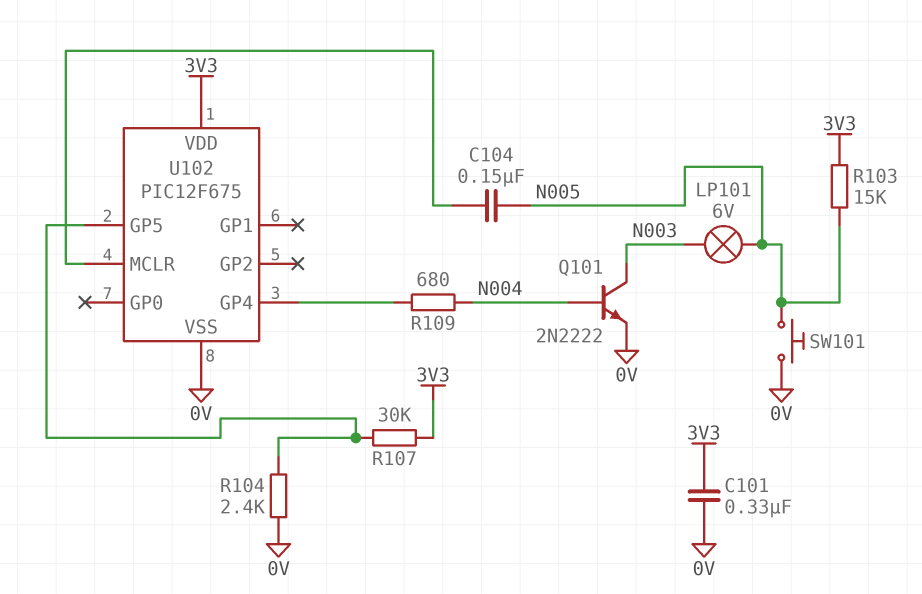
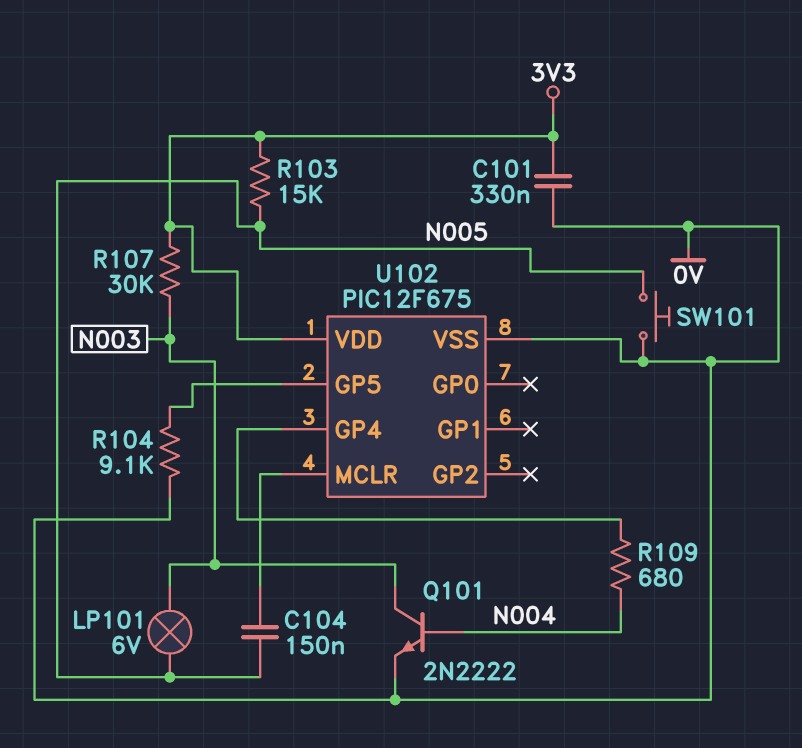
R104: 2.4k (0V, U102/GP5) -> 9.1k (0V, U102/GP5)
R107: 30k (3V3, U102/GP5) -> 30k (3V3, N003)

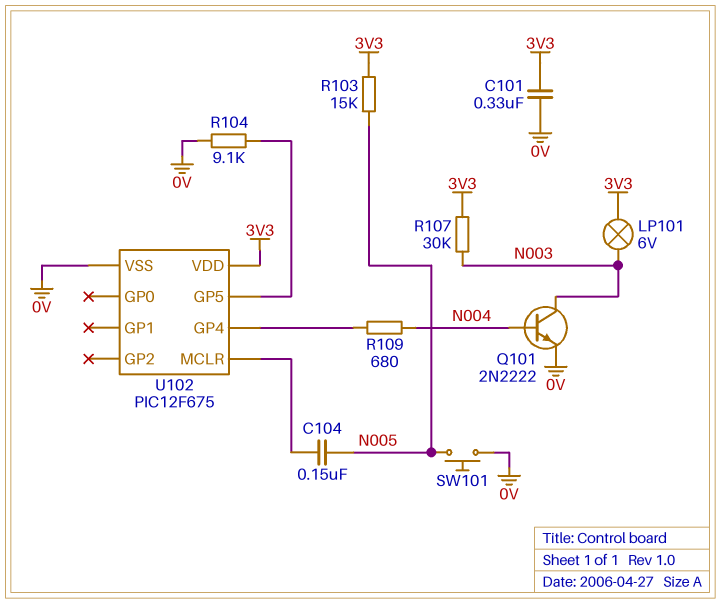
LP101: lamp 6V (N003, N005) -> lamp 6V (3V3, N003)

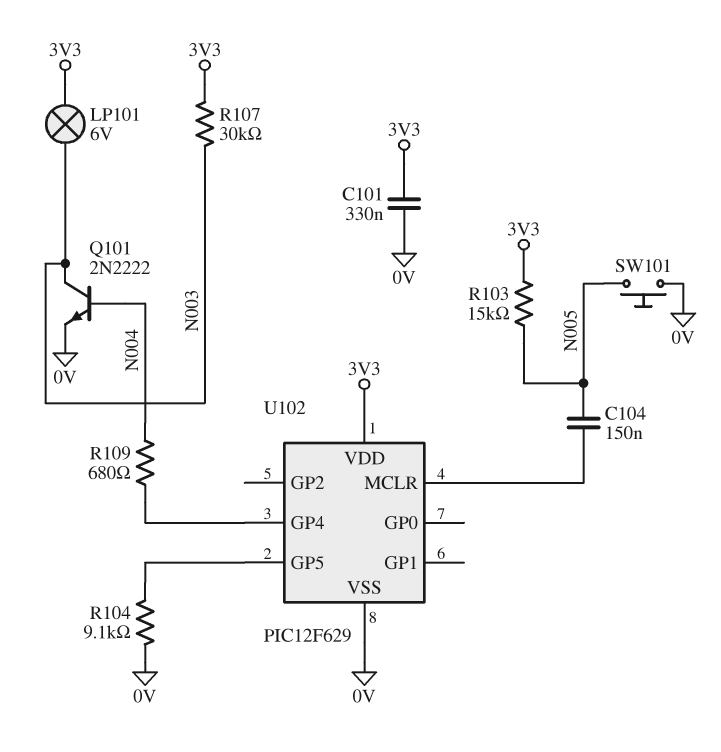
U102: PIC12F675 -> PIC12F629

